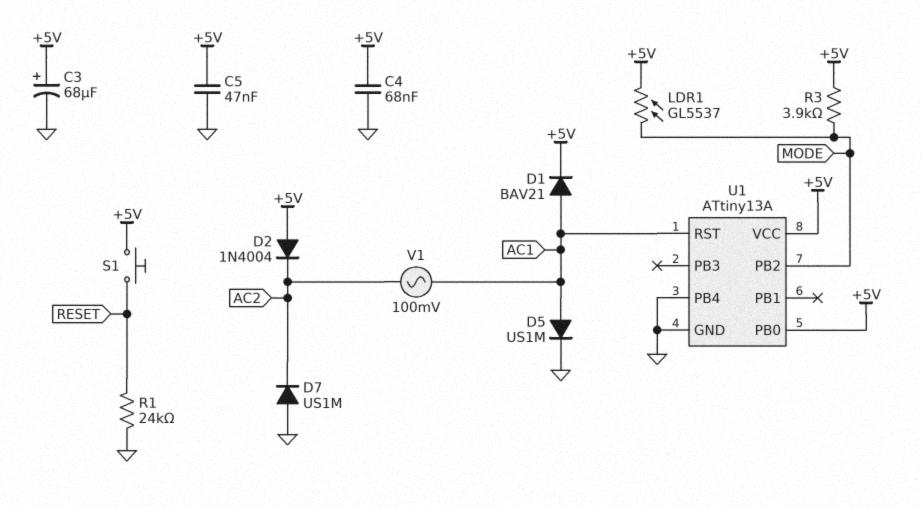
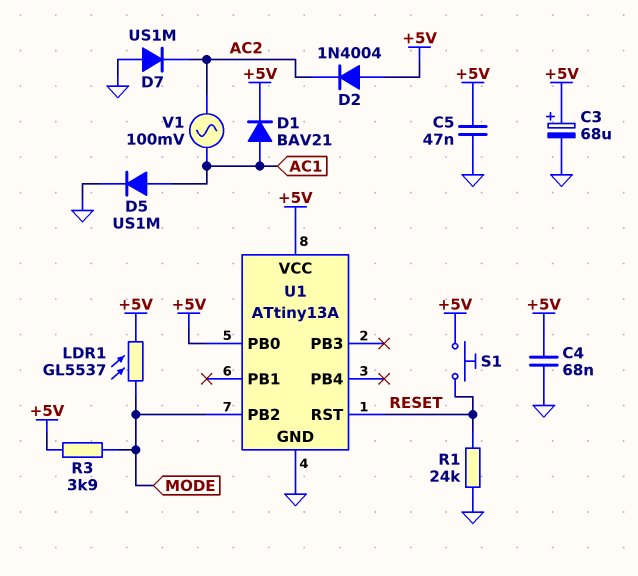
U1 pin PB4: GND -> none
U1 pin RST: AC1 -> RESET

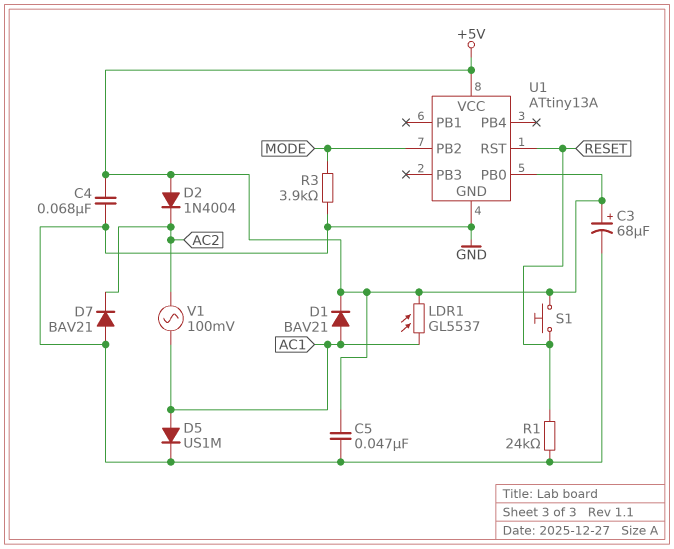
D7: diode US1M (A GND, K AC2) -> diode BAV21 (A GND, K AC2)
LDR1: GL5537 (+5V, MODE) -> GL5537 (+5V, AC1)
R3: 3.9k (+5V, MODE) -> 3.9k (GND, MODE)

